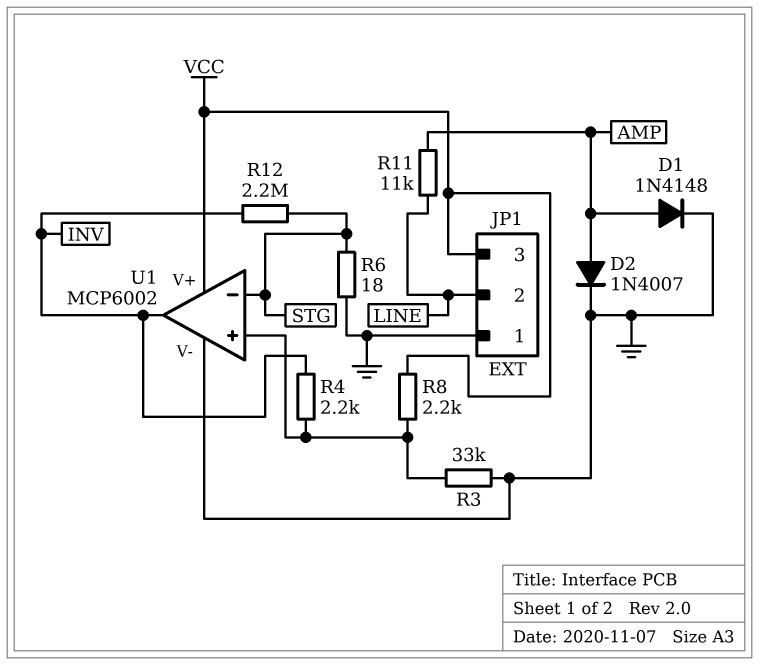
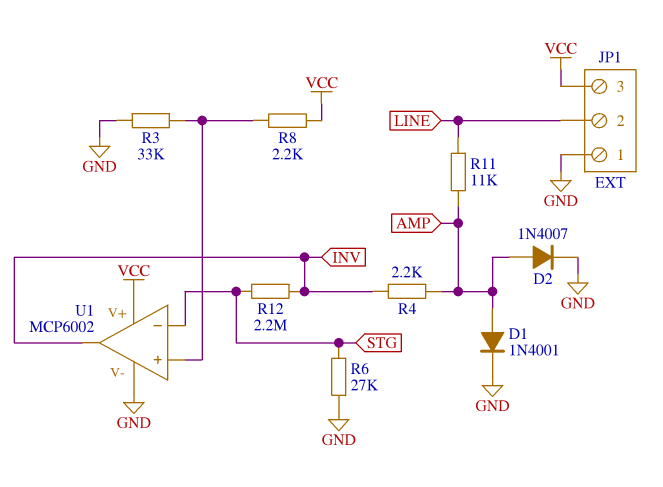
D1: diode 1N4148 (A AMP, K GND) -> diode 1N4001 (A AMP, K GND)
R4: 2.2k (INV, U1/in+) -> 2.2k (AMP, INV)
R6: 18 (GND, STG) -> 27k (GND, STG)

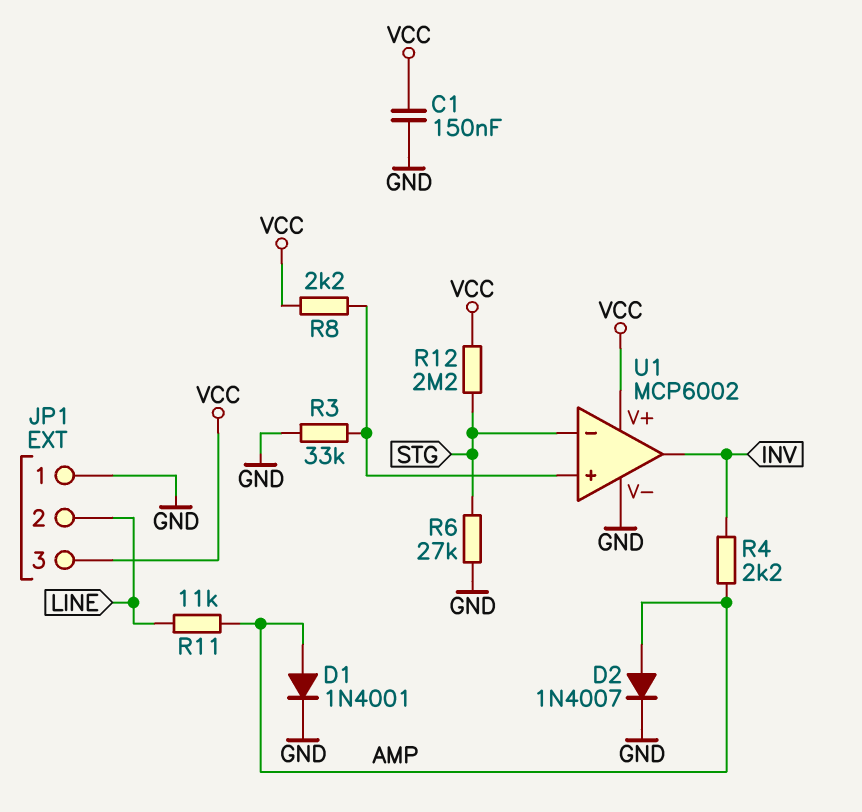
C1: none -> 150nF (GND, VCC)
R12: 2.2M (INV, STG) -> 2.2M (STG, VCC)

